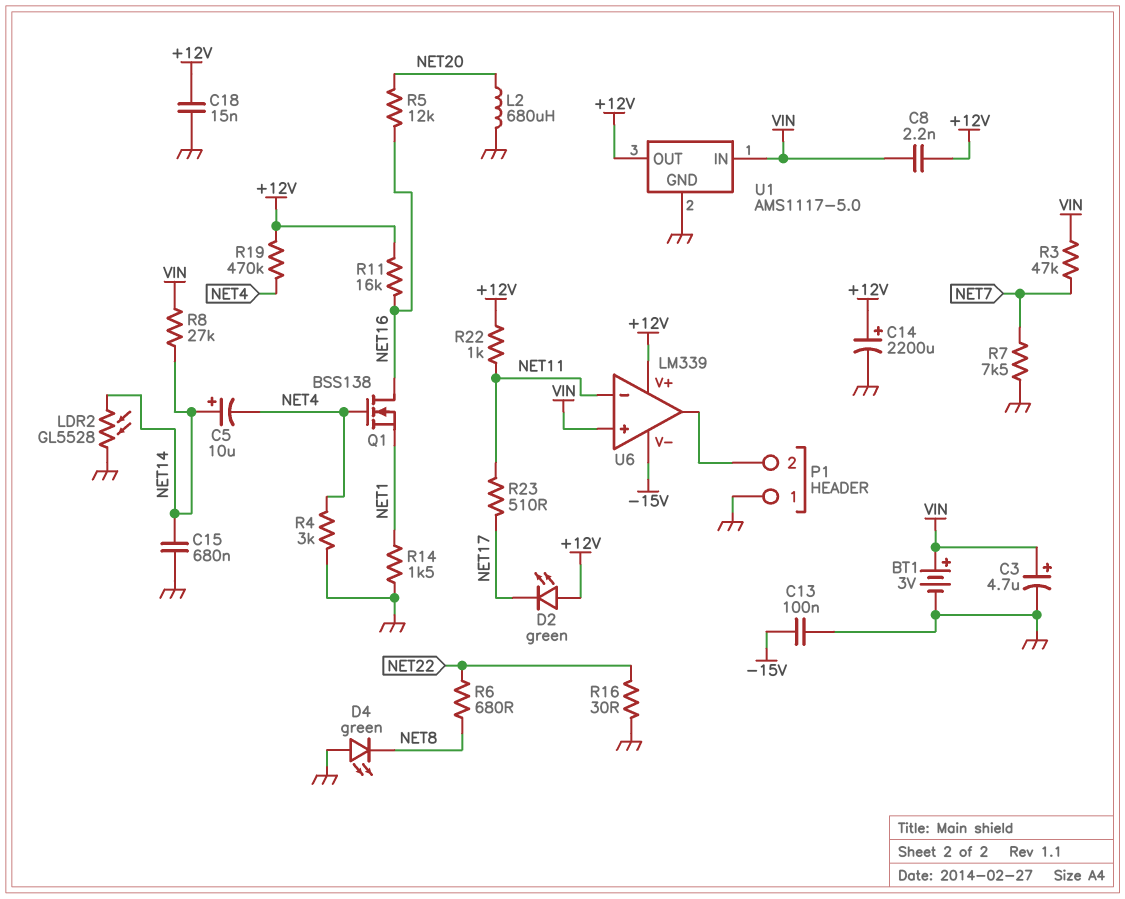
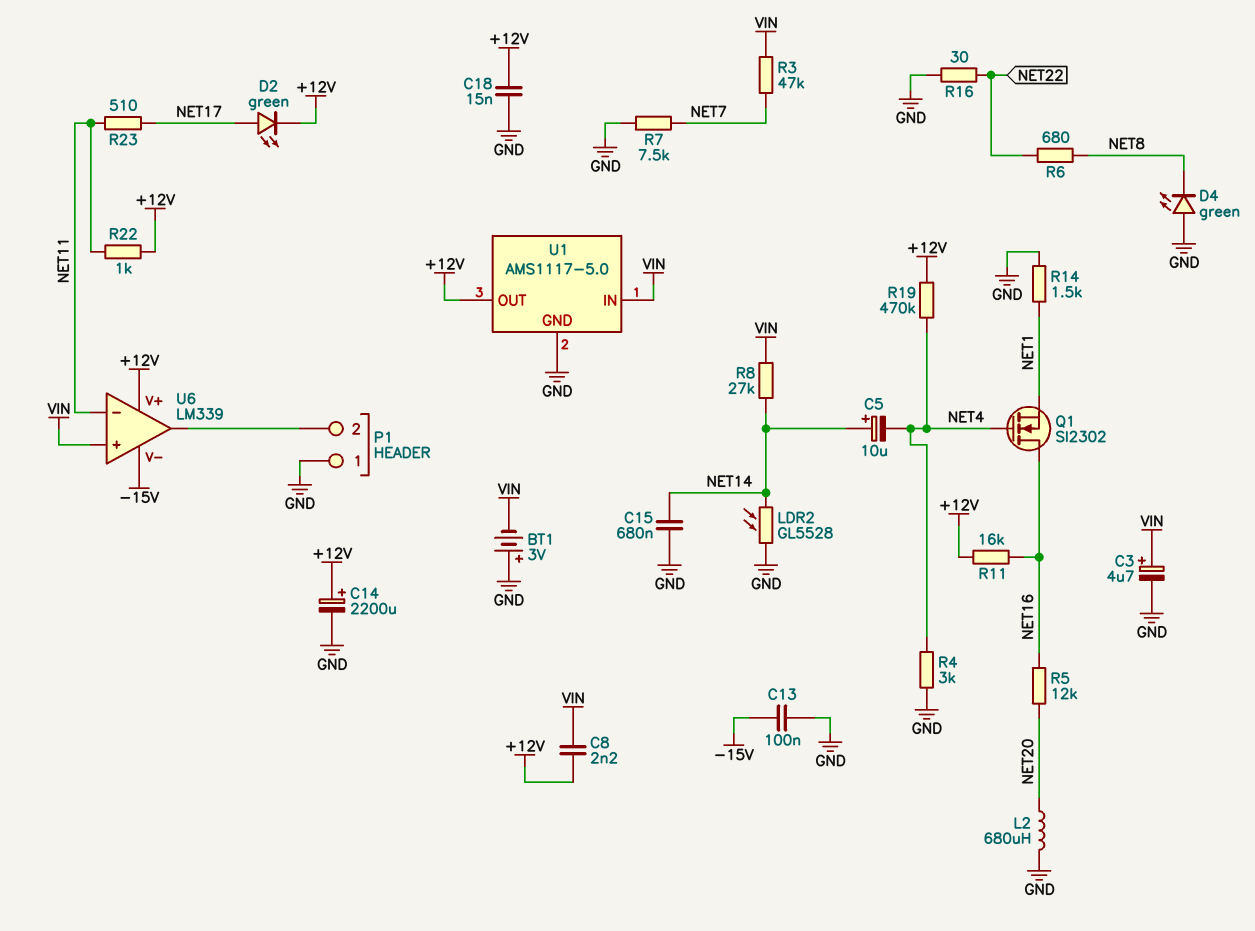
BT1: 3V (plus VIN, minus GND) -> 3V (plus GND, minus VIN)
D2: LED green (A +12V, K NET17) -> LED green (A NET17, K +12V)
Q1: NMOS BSS138 (G NET4, D NET16, S NET1) -> NMOS SI2302 (G NET4, D NET16, S NET1)

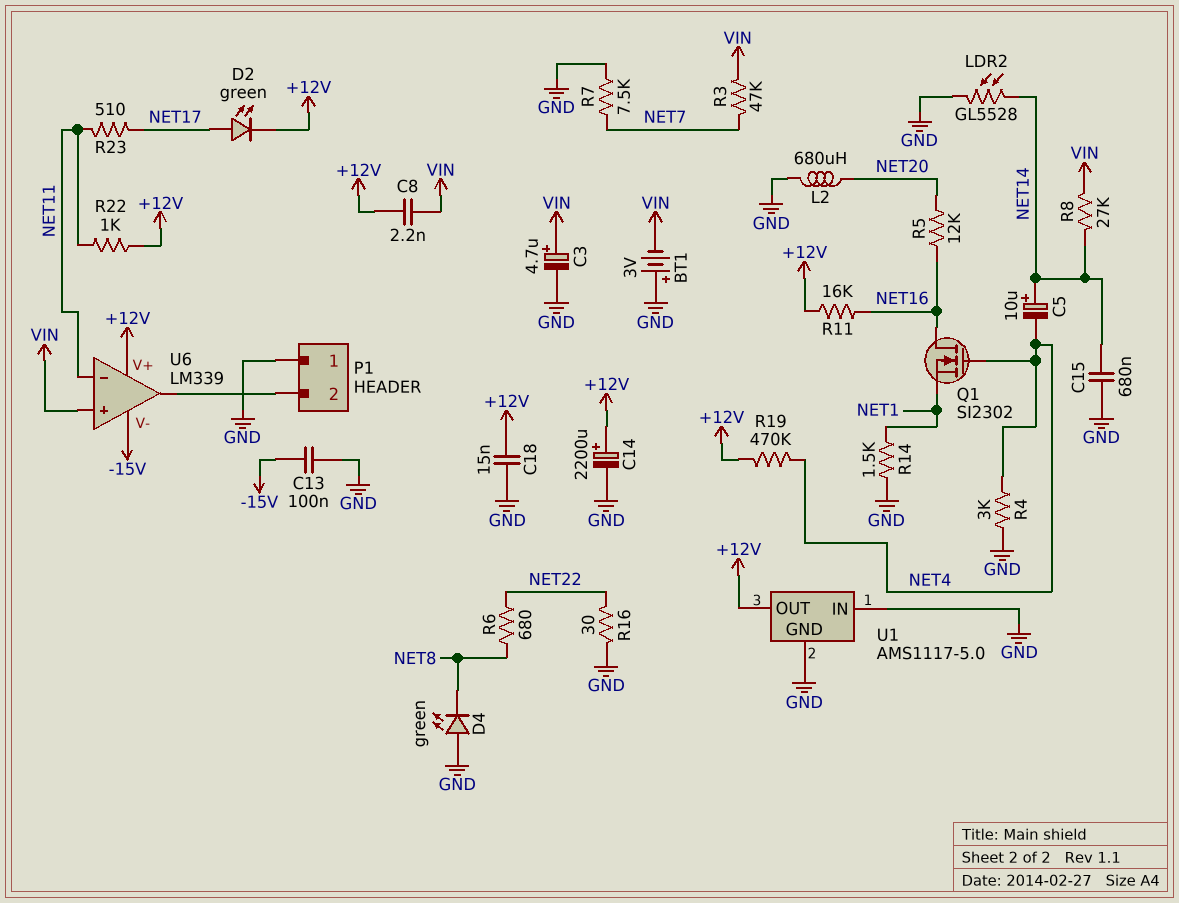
U1 pin IN: VIN -> GND

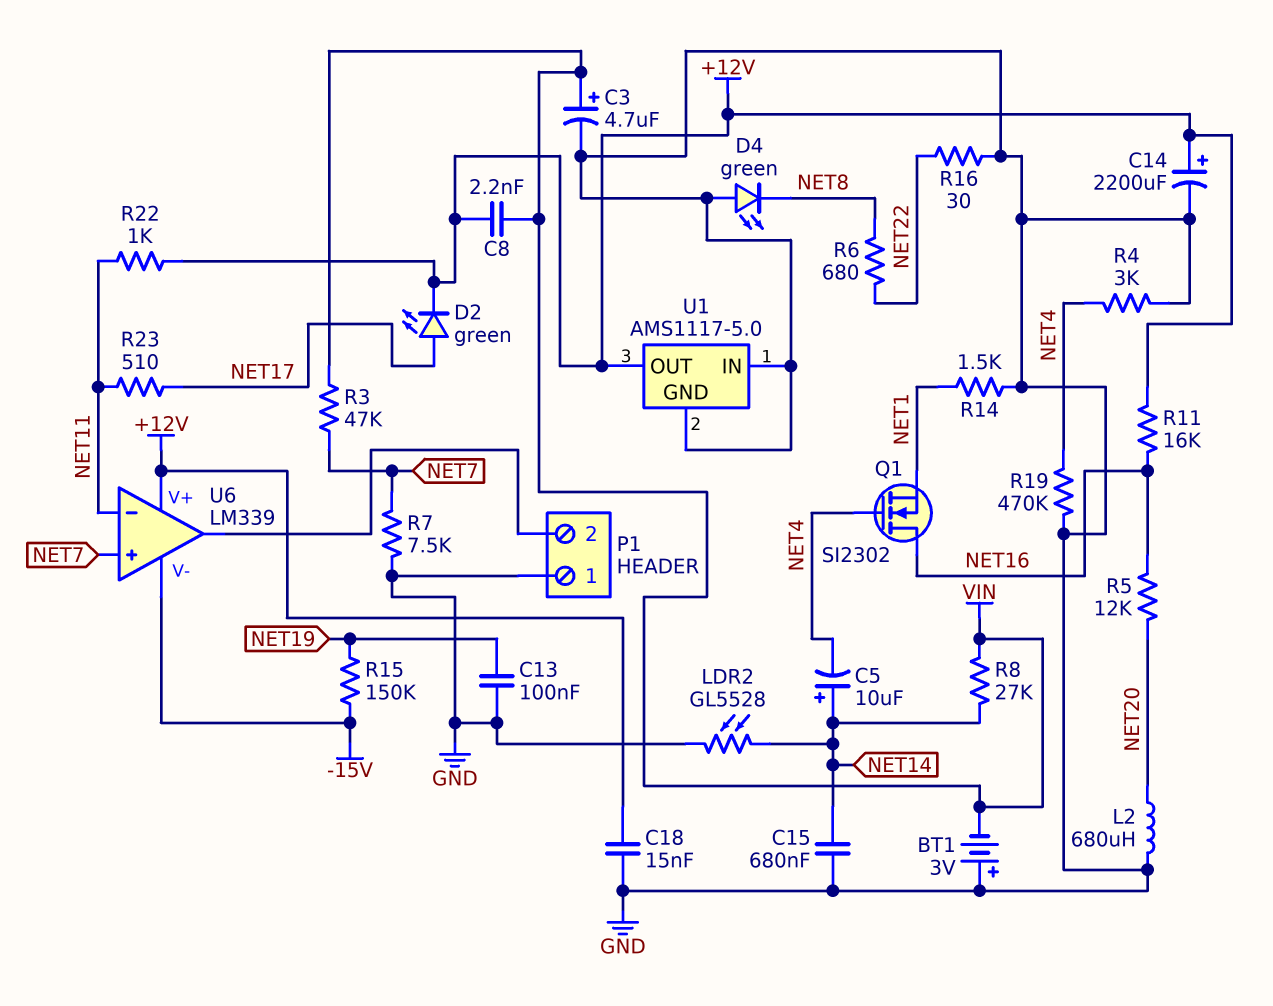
C13: 100nF (-15V, GND) -> 100nF (GND, NET19)
R15: none -> 150k (-15V, NET19)
R19: 470k (+12V, NET4) -> 470k (GND, NET4)
U6 pin in+: VIN -> NET7

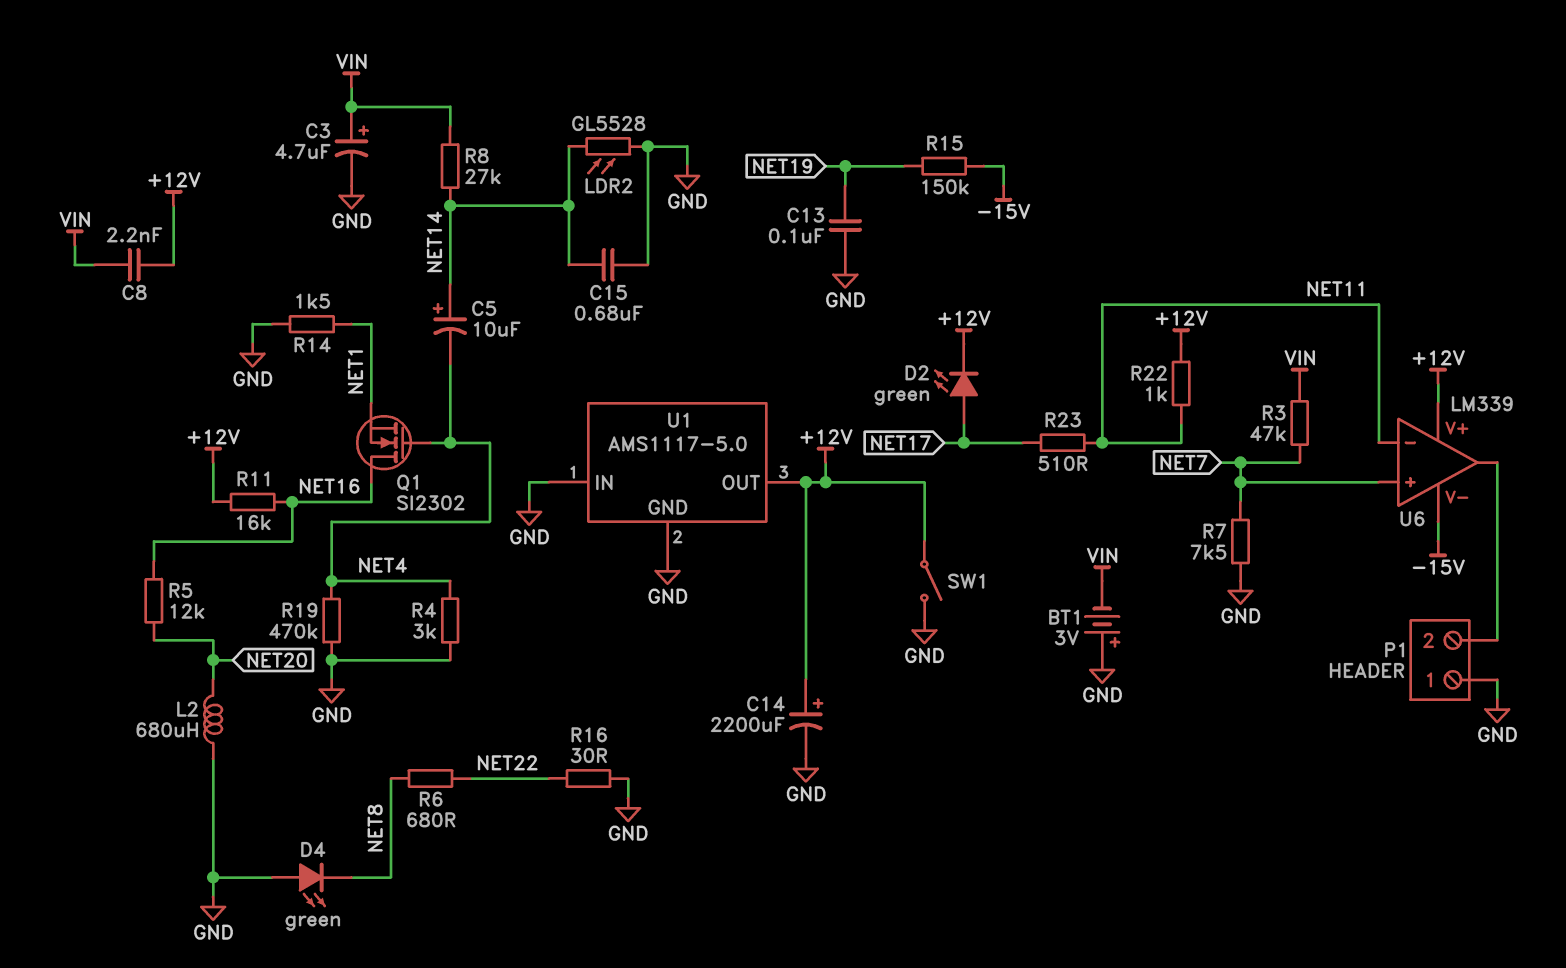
C18: 15nF (+12V, GND) -> none
SW1: none -> switch (+12V, GND)

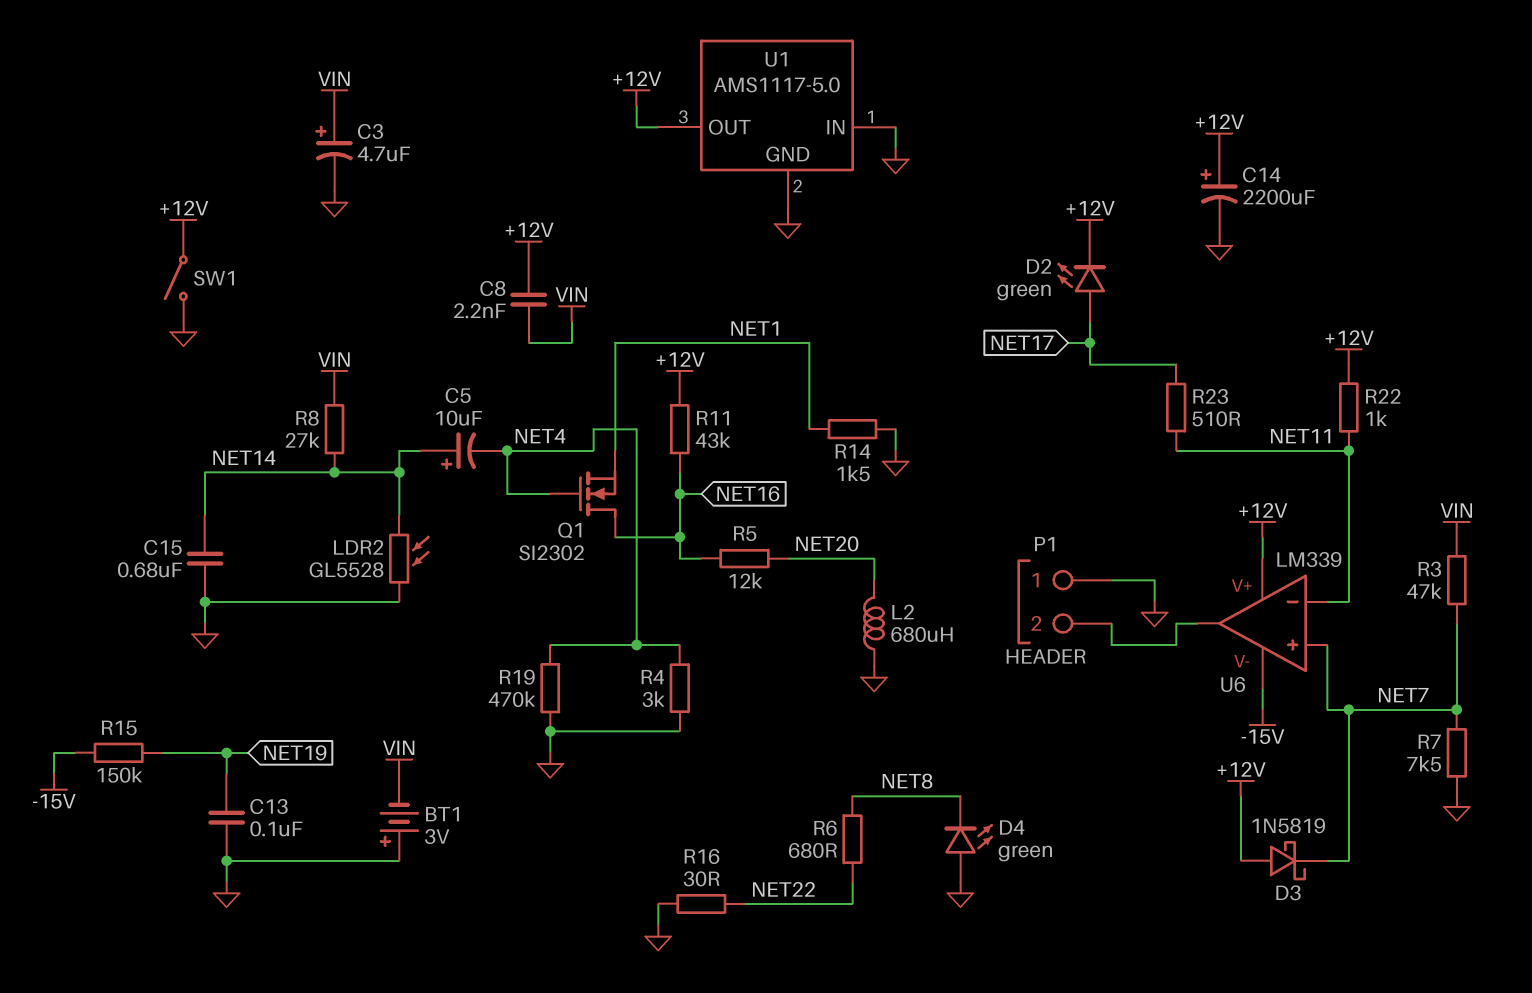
D3: none -> schottky 1N5819 (A +12V, K NET7)
R11: 16k (+12V, NET16) -> 43k (+12V, NET16)

